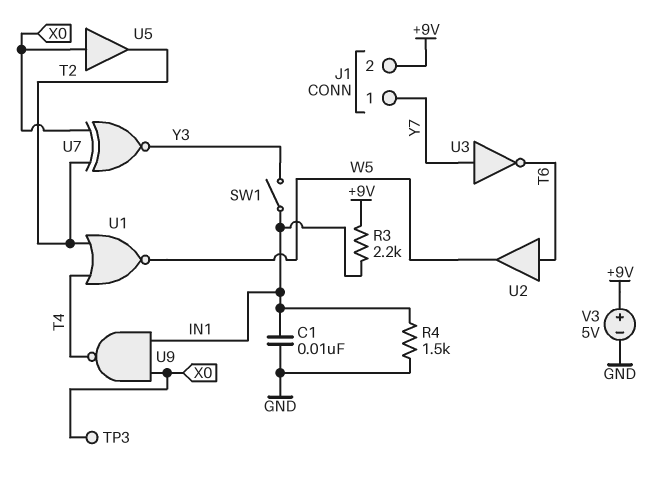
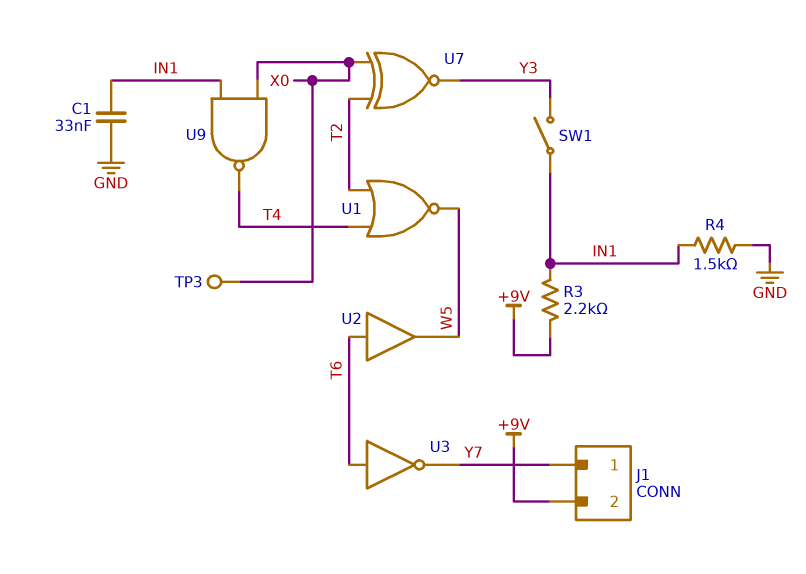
C1: 10nF (GND, IN1) -> 33nF (GND, IN1)
U3: NOT (in Y7, out T6) -> NOT (in T6, out Y7)
U5: buffer (in X0, out T2) -> none
V3: 5V (plus +9V, minus GND) -> none

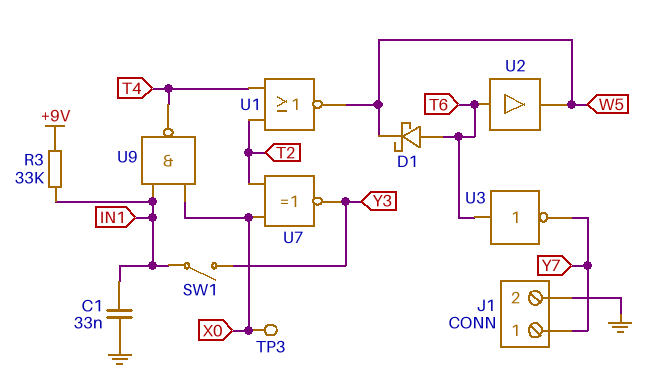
D1: none -> schottky (A T6, K W5)
J1 pin 2: +9V -> GND
R3: 2.2k (+9V, IN1) -> 33k (+9V, IN1)
R4: 1.5k (GND, IN1) -> none

